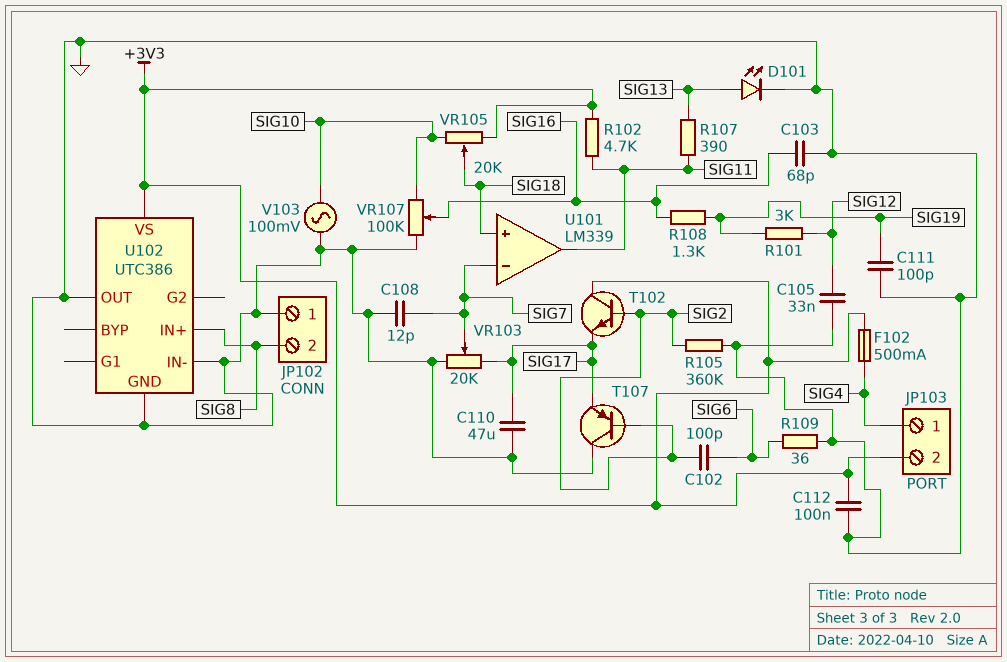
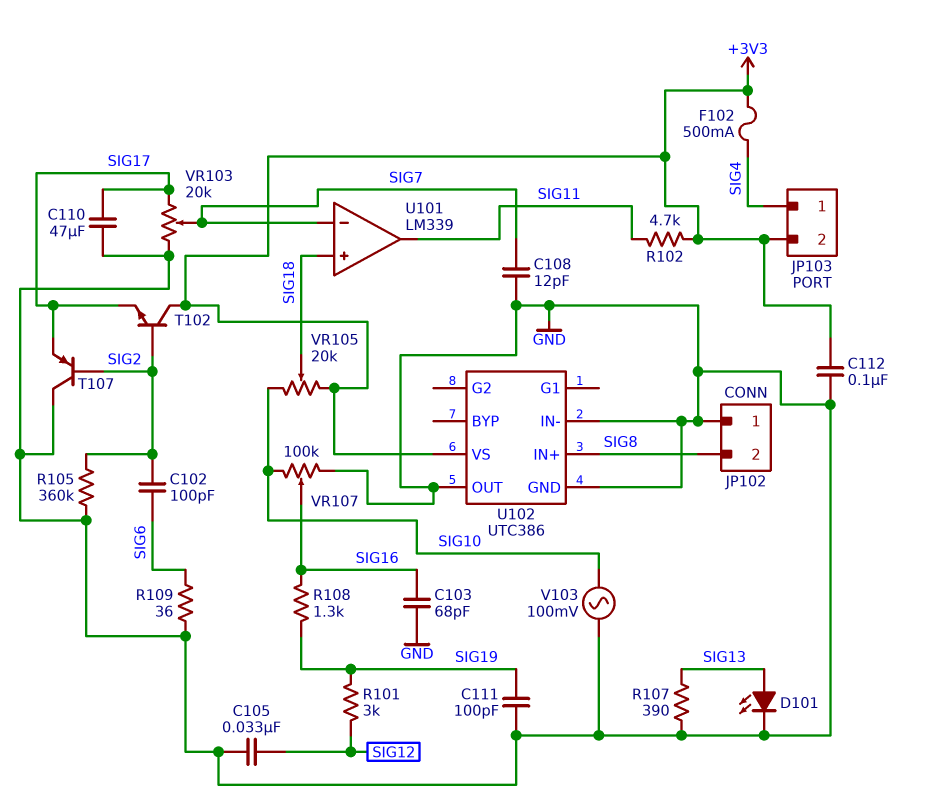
R107: 390 (SIG11, SIG13) -> 390 (GND, SIG13)

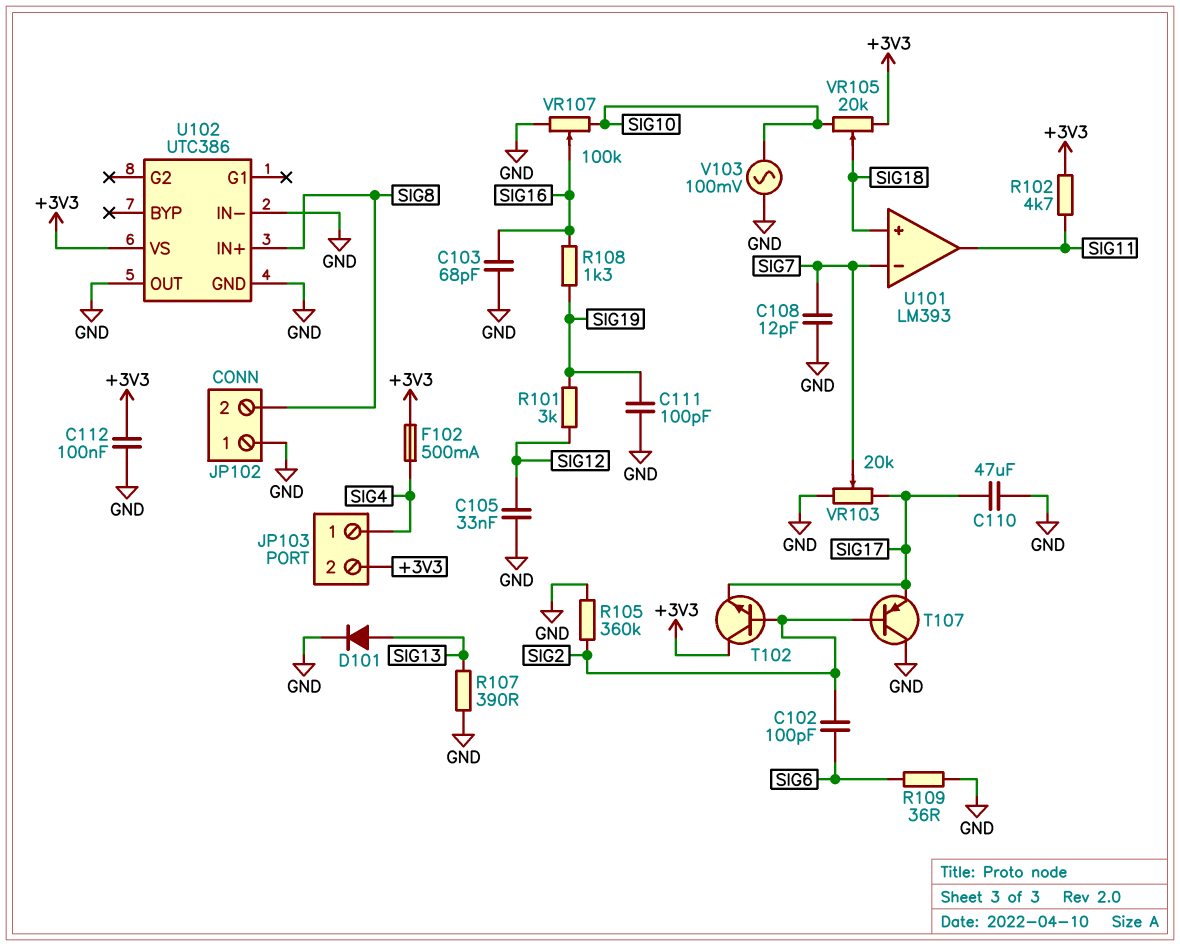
D101: LED (A SIG13, K GND) -> diode (A SIG13, K GND)
U101: LM339 -> LM393

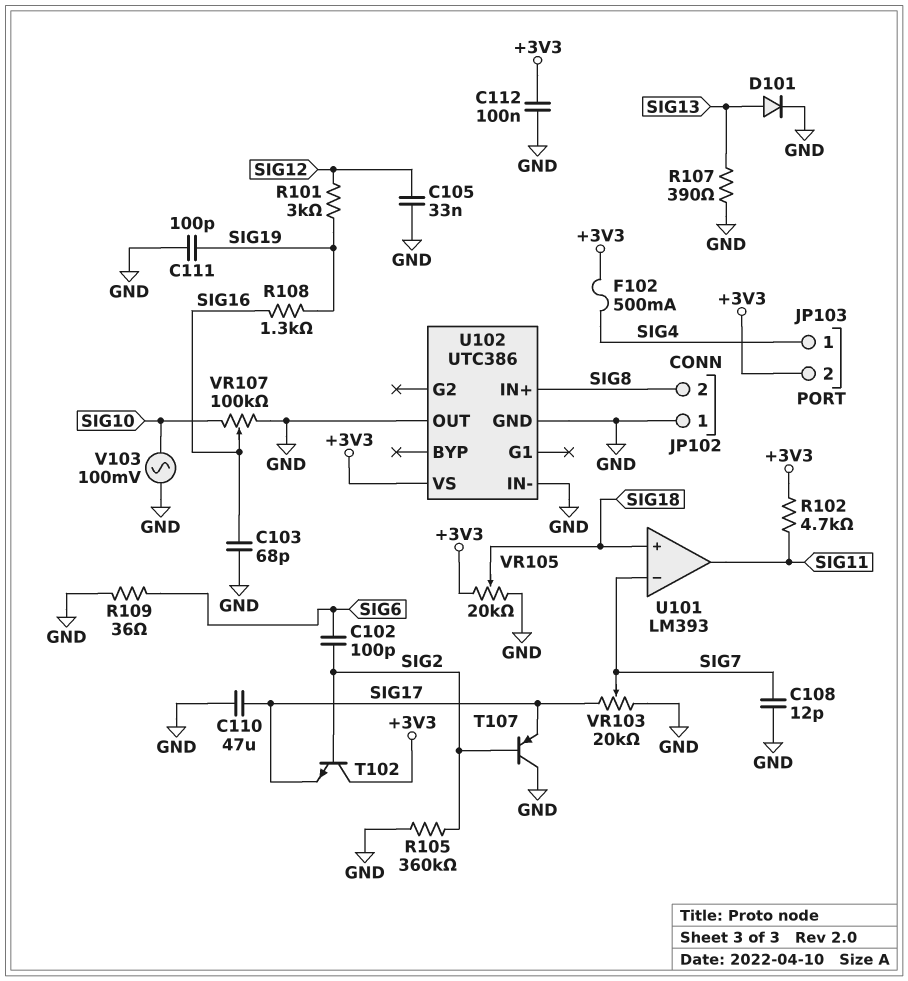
VR105: 20k (+3V3, SIG10, wiper SIG18) -> 20k (+3V3, GND, wiper SIG18)

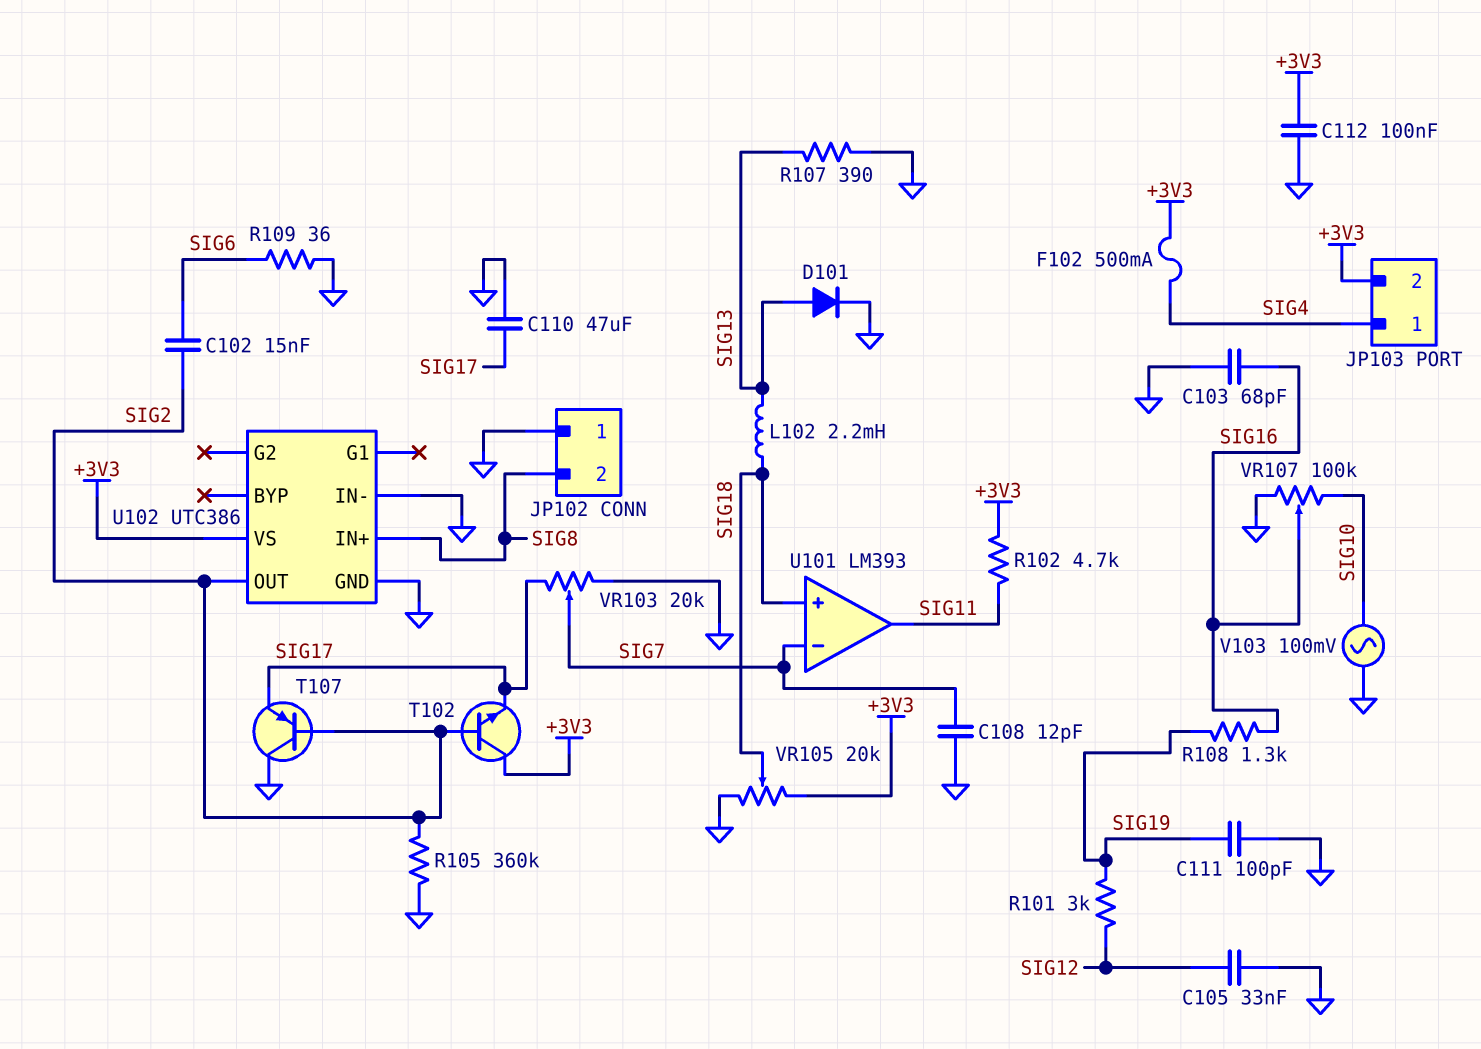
C102: 100pF (SIG2, SIG6) -> 15nF (SIG2, SIG6)
L102: none -> 2.2mH (SIG13, SIG18)
U102 pin OUT: GND -> SIG2

